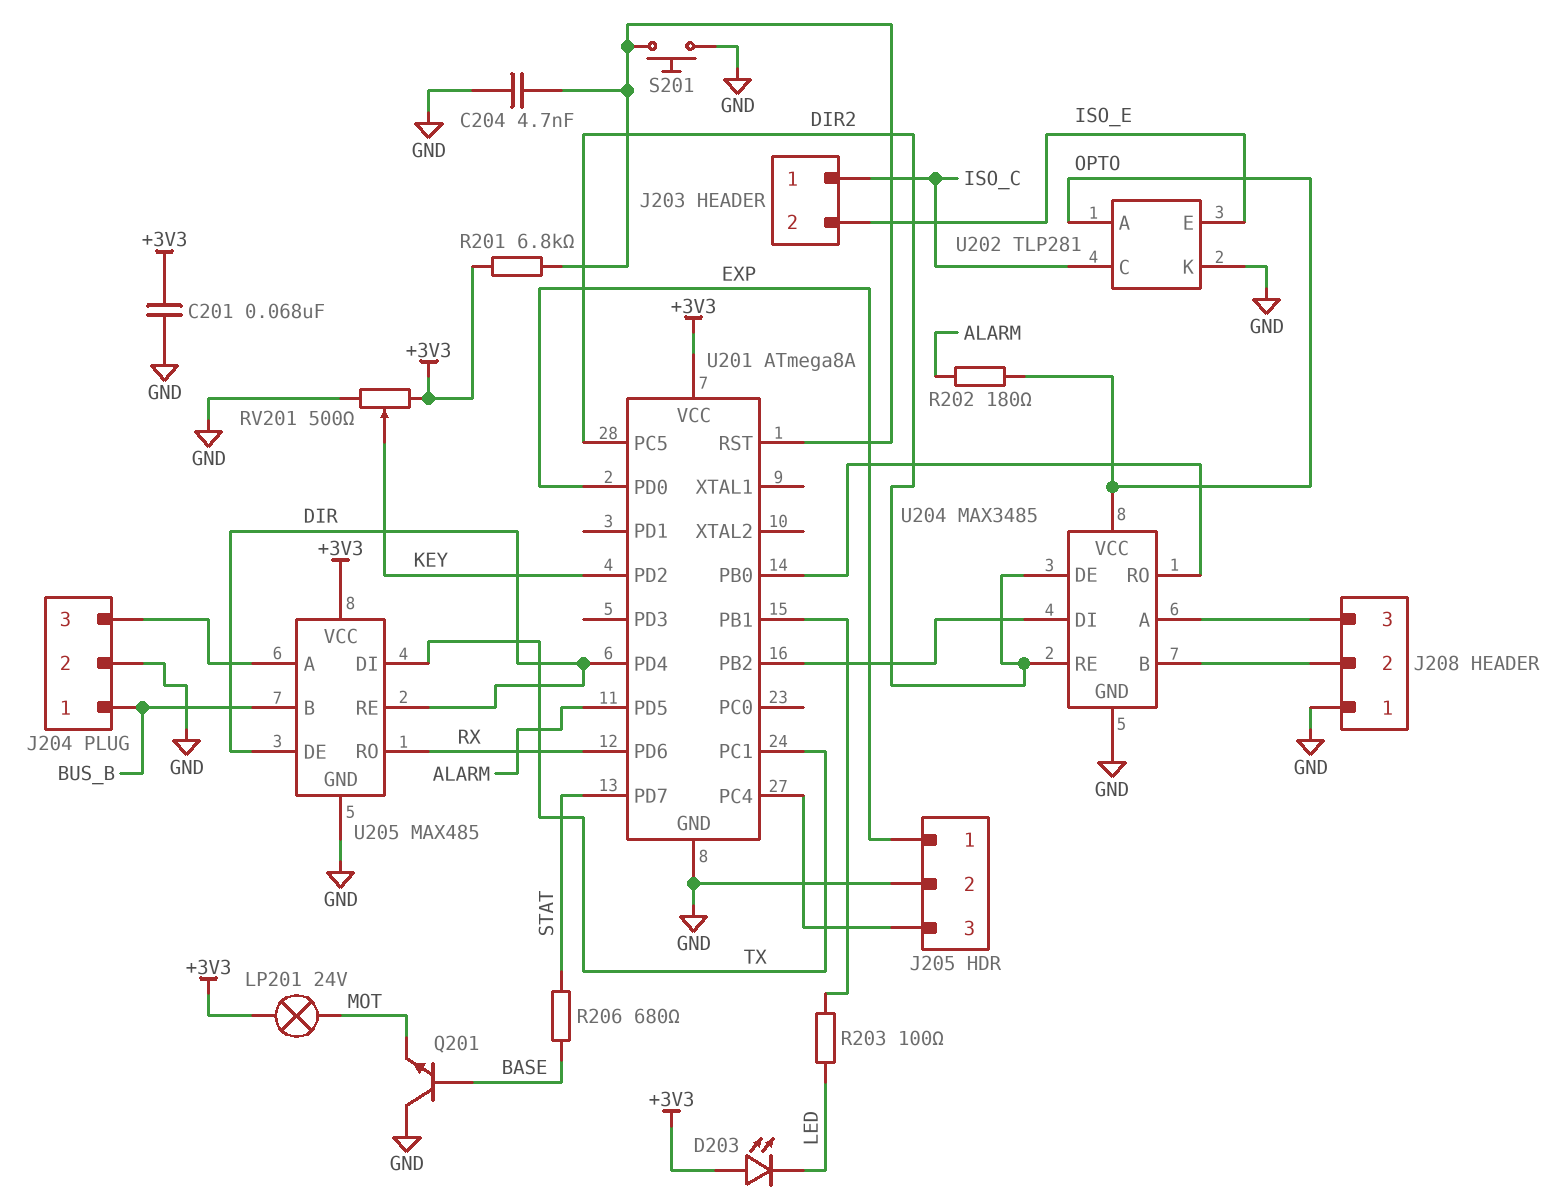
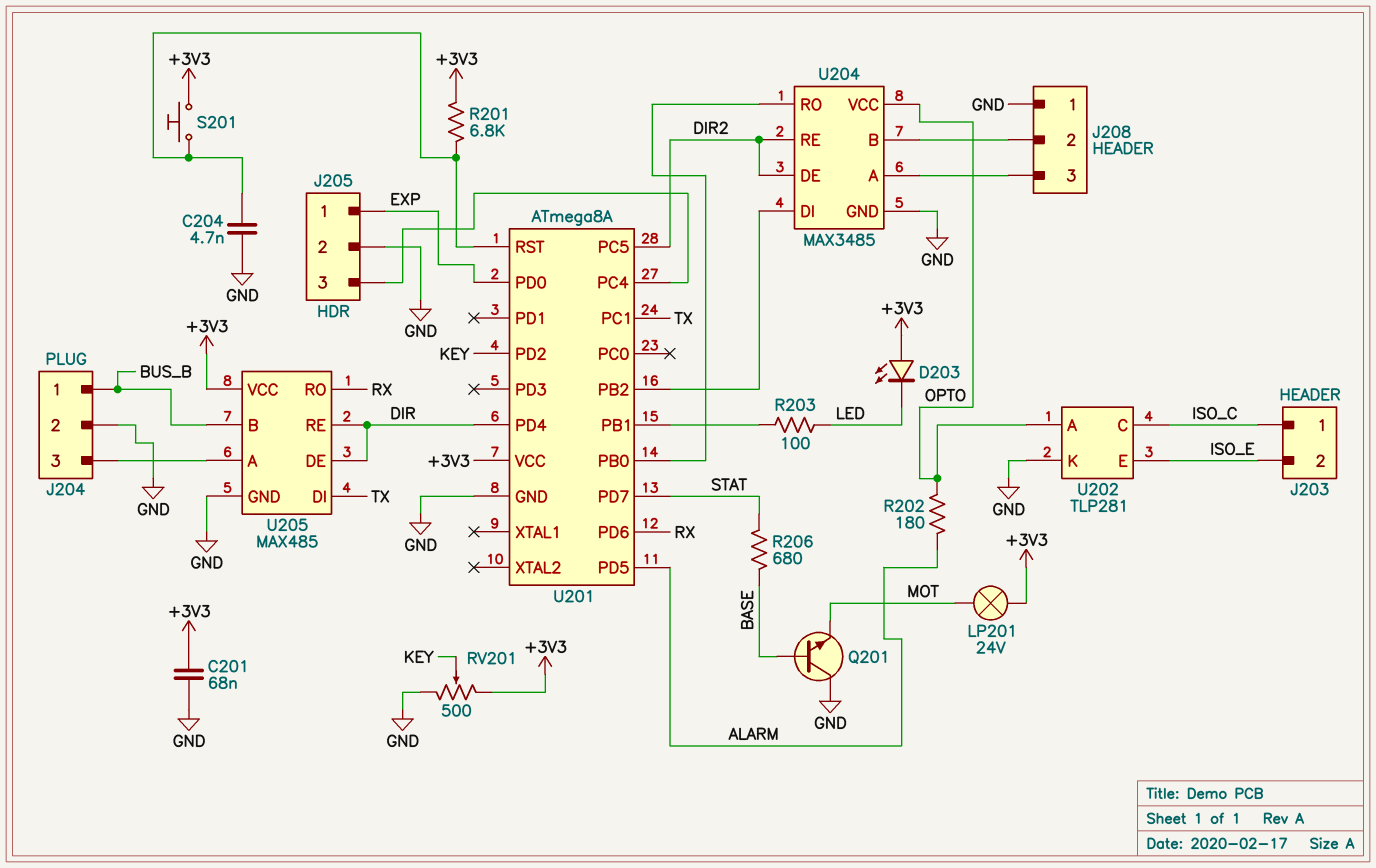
S201: button (GND, U201/RST) -> button (+3V3, U201/RST)

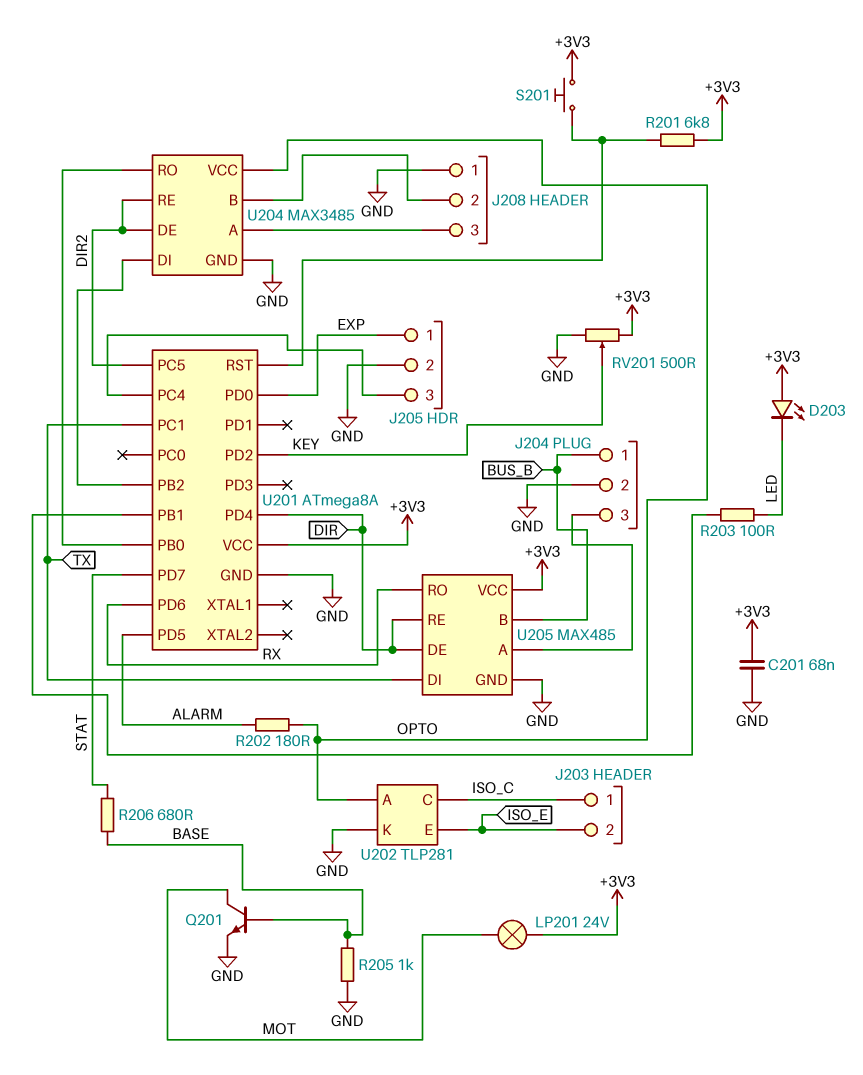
C204: 4.7nF (GND, U201/RST) -> none
Q201: NPN (B BASE, C GND, E MOT) -> NPN (B BASE, C MOT, E GND)
R205: none -> 1k (BASE, GND)

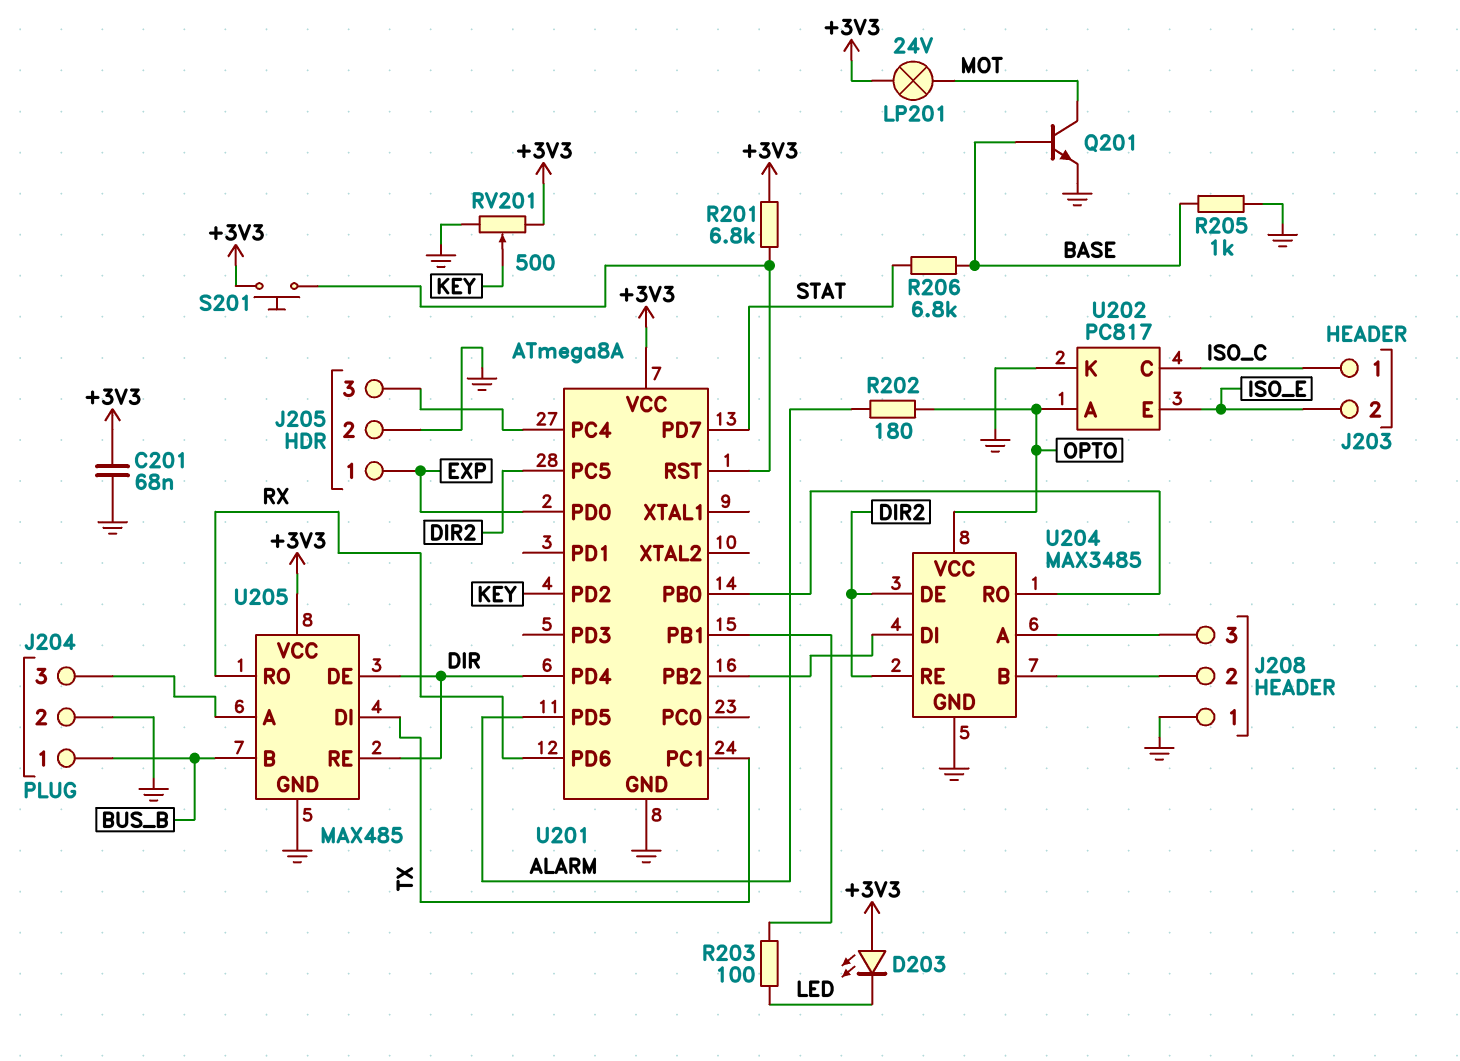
R206: 680 (BASE, STAT) -> 6.8k (BASE, STAT)
U202: TLP281 -> PC817

